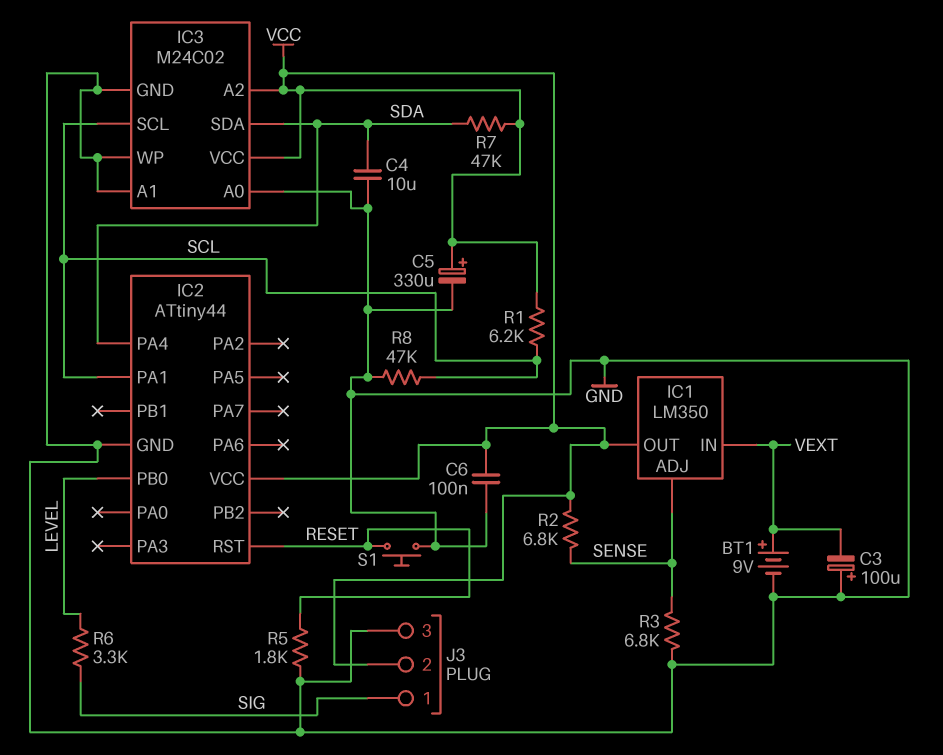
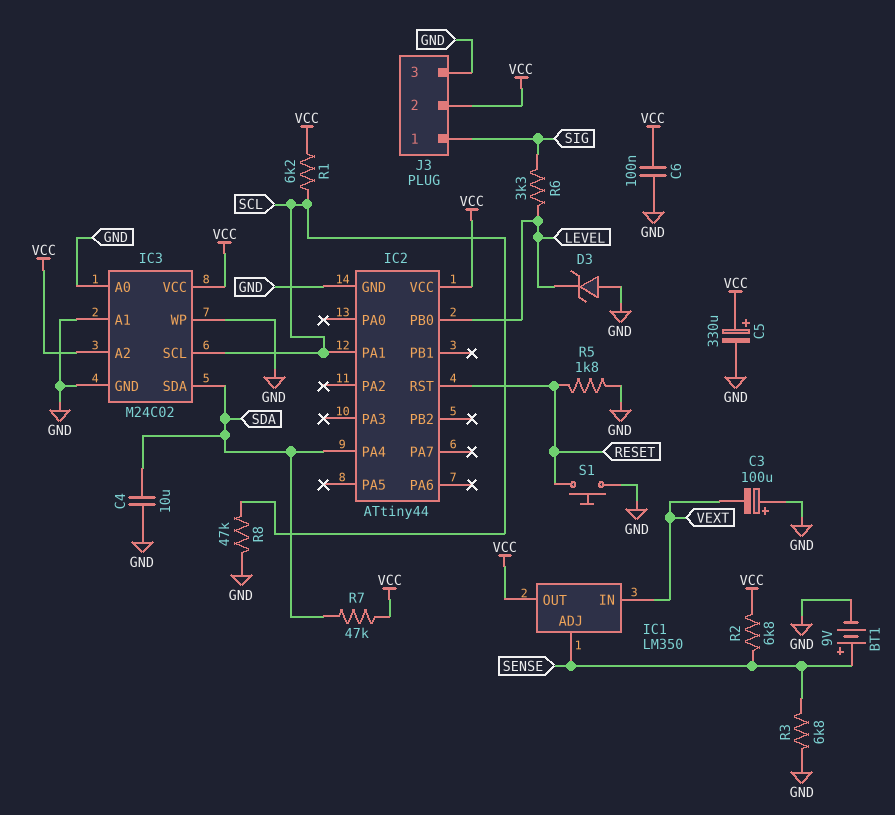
BT1: 9V (plus VEXT, minus GND) -> 9V (plus SENSE, minus GND)
D3: none -> zener (A GND, K LEVEL)

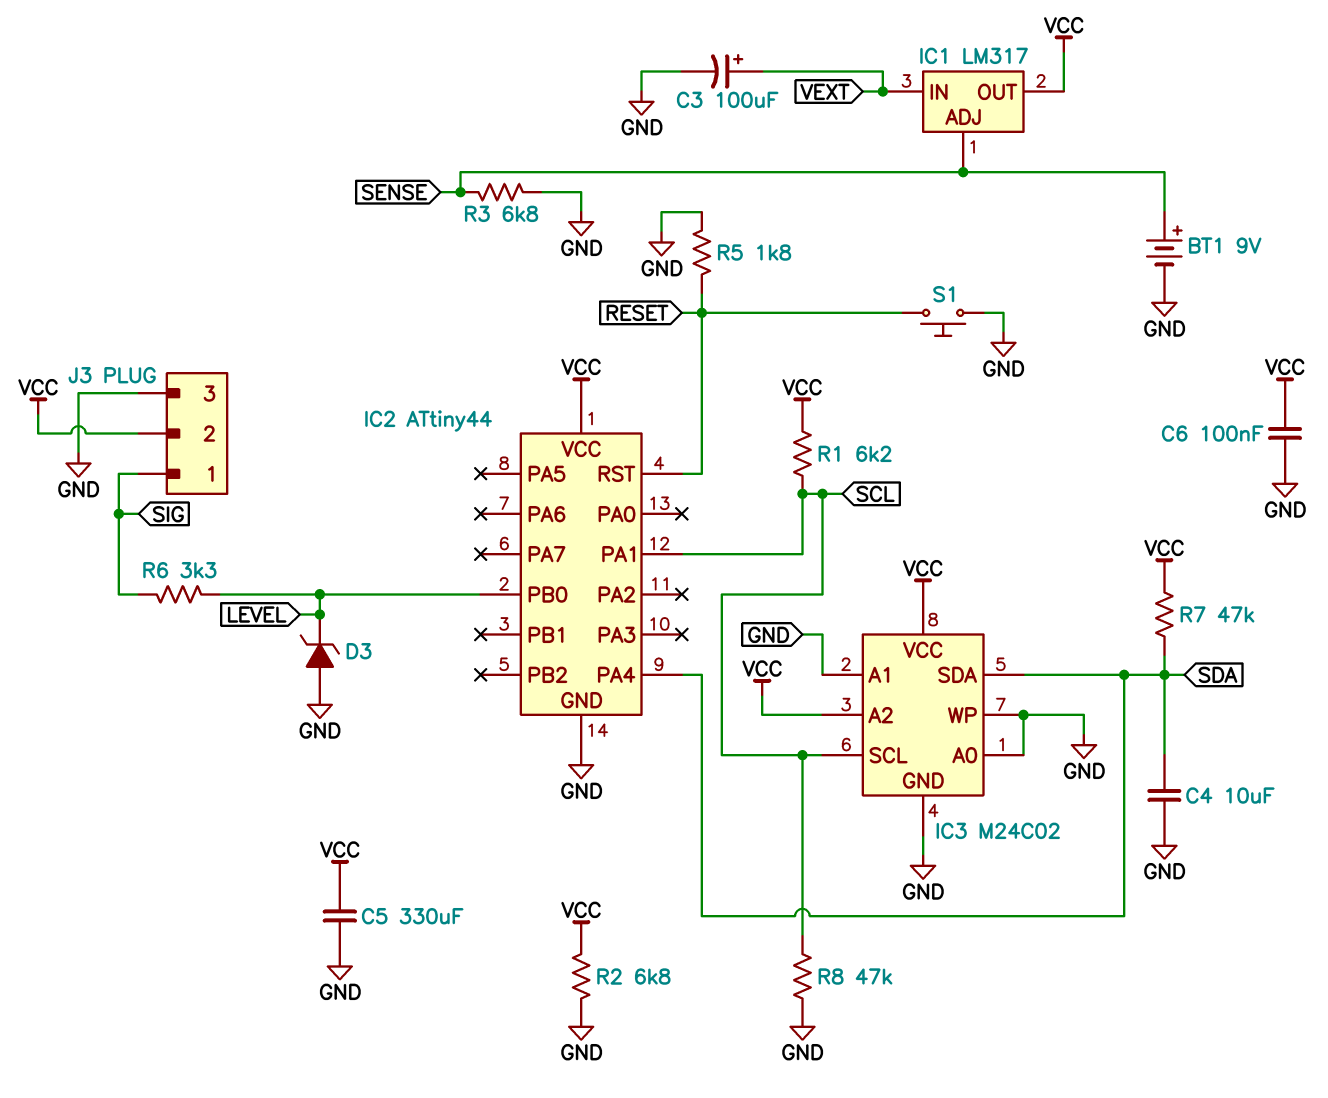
C3: 100uF (plus GND, minus VEXT) -> 100uF (plus VEXT, minus GND)
C5: 330uF (plus VCC, minus GND) -> 330uF (GND, VCC)
IC1: LM350 -> LM317
R2: 6.8k (SENSE, VCC) -> 6.8k (GND, VCC)

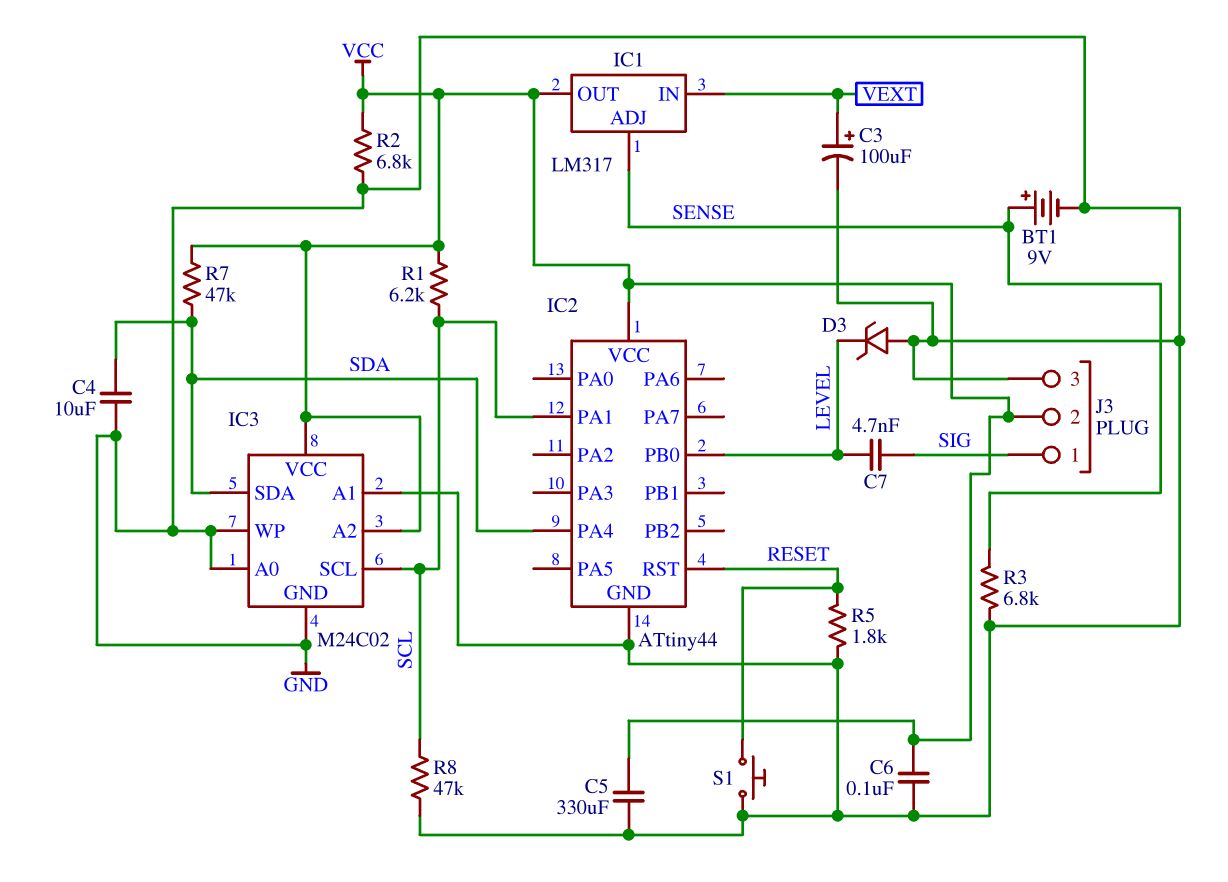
C7: none -> 4.7nF (LEVEL, SIG)
R6: 3.3k (LEVEL, SIG) -> none

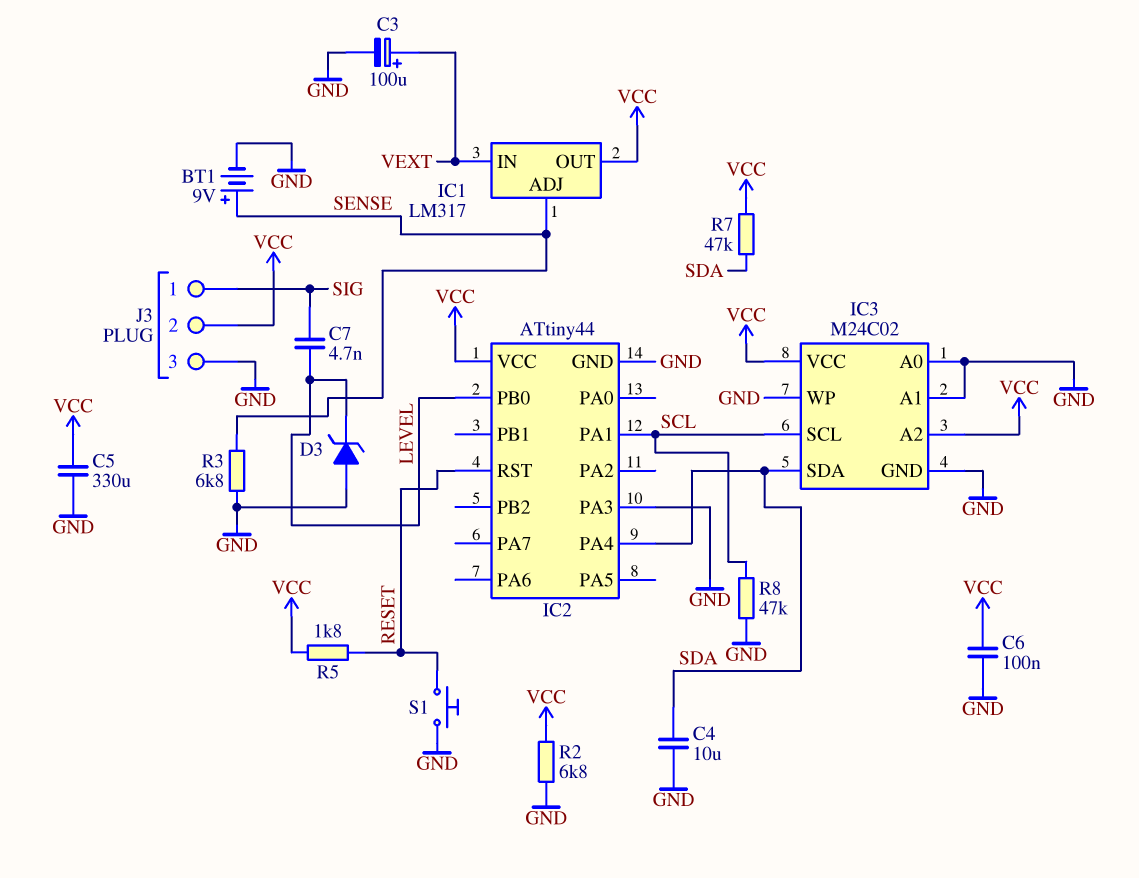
IC2 pin PA3: none -> GND
R1: 6.2k (SCL, VCC) -> none
R5: 1.8k (GND, RESET) -> 1.8k (RESET, VCC)

